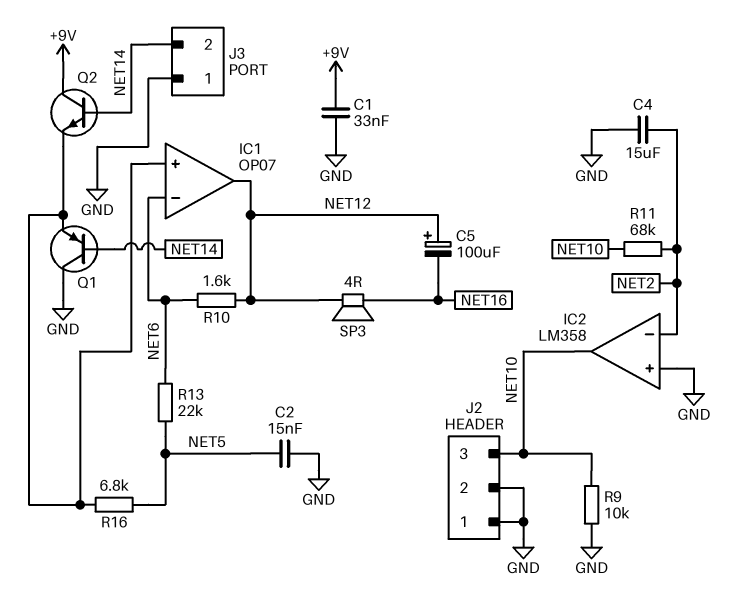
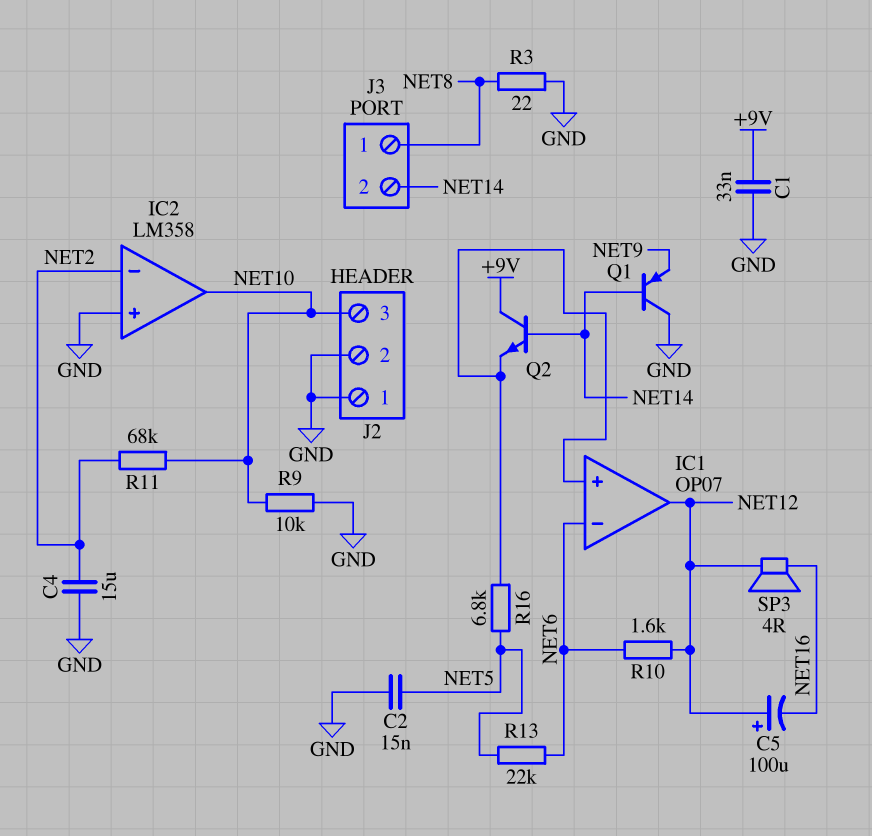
J3 pin 1: GND -> NET8
Q1: PNP (B NET14, C GND, E IC1/in+) -> PNP (B NET14, C GND, E NET9)
R3: none -> 22 (GND, NET8)

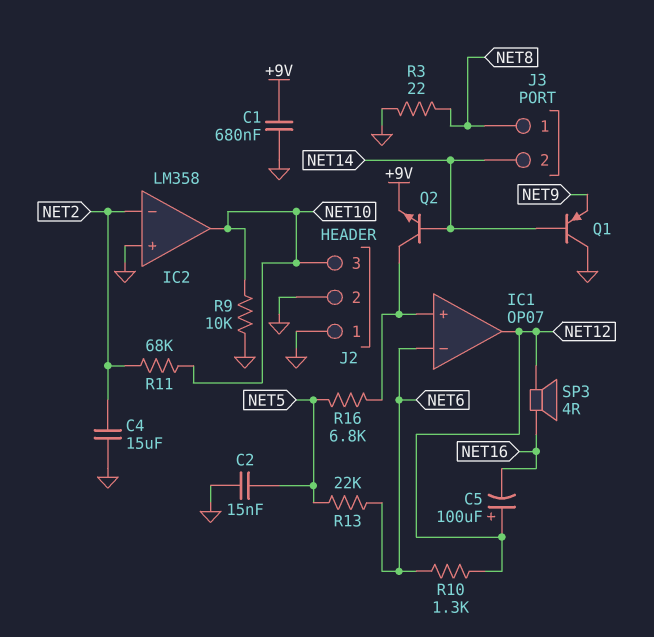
C1: 33nF (+9V, GND) -> 680nF (+9V, GND)
Q2: NPN (B NET14, C +9V, E IC1/in+) -> NPN (B NET14, C IC1/in+, E +9V)
R10: 1.6k (NET6, NET12) -> 1.3k (NET6, NET12)

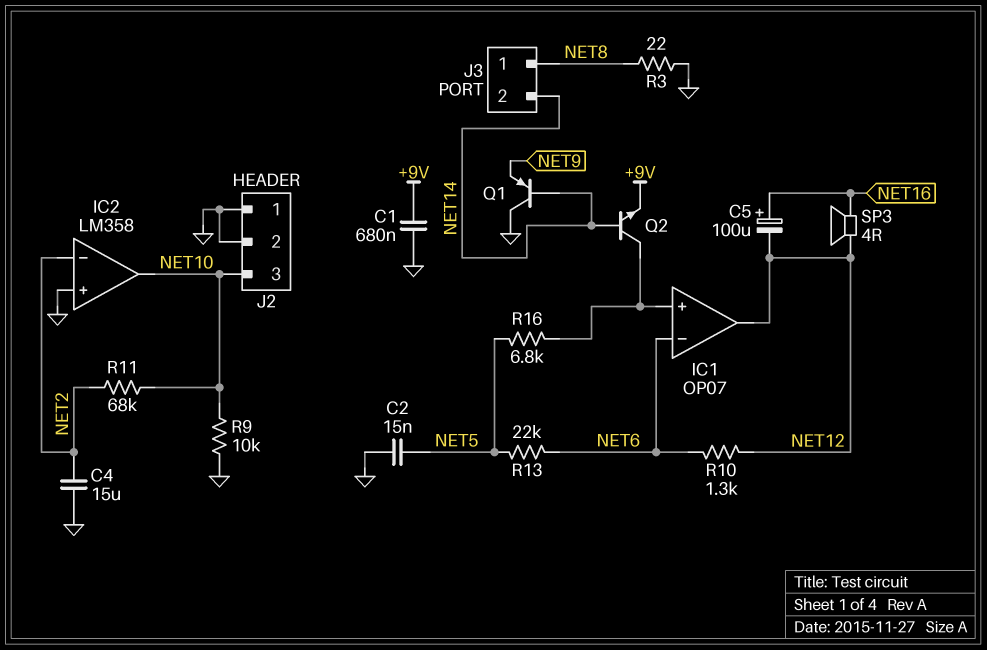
C5: 100uF (plus NET12, minus NET16) -> 100uF (plus NET16, minus NET12)

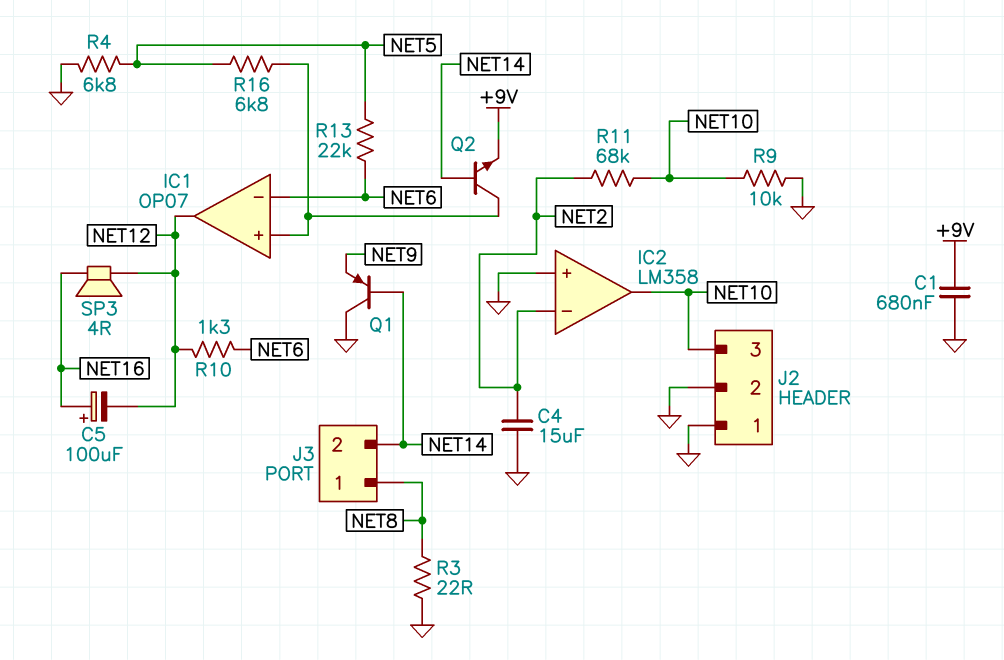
C2: 15nF (GND, NET5) -> none
R4: none -> 6.8k (GND, NET5)

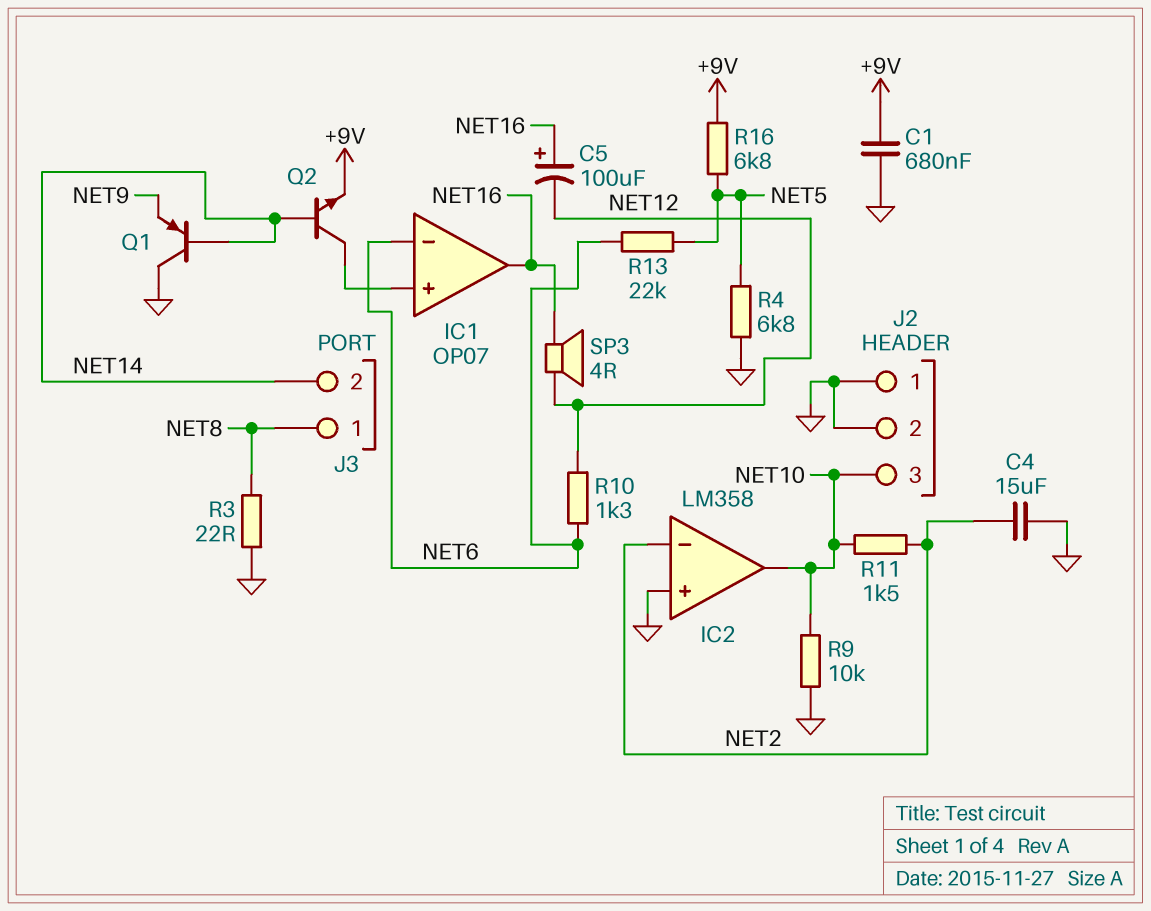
IC1 pin out: NET12 -> NET16
R11: 68k (NET2, NET10) -> 1.5k (NET2, NET10)
R16: 6.8k (IC1/in+, NET5) -> 6.8k (+9V, NET5)

